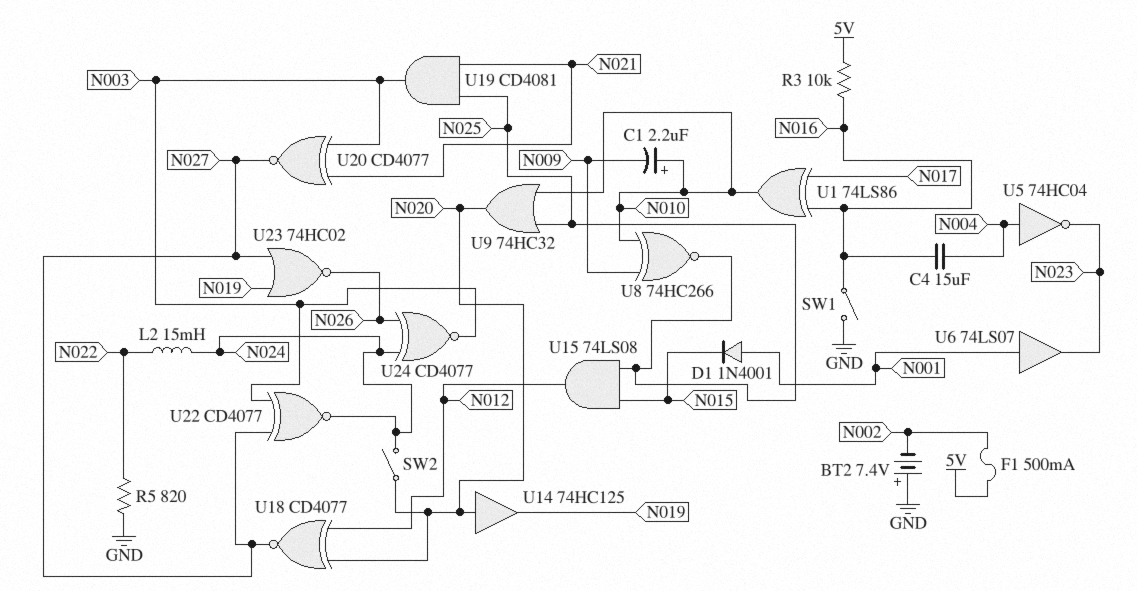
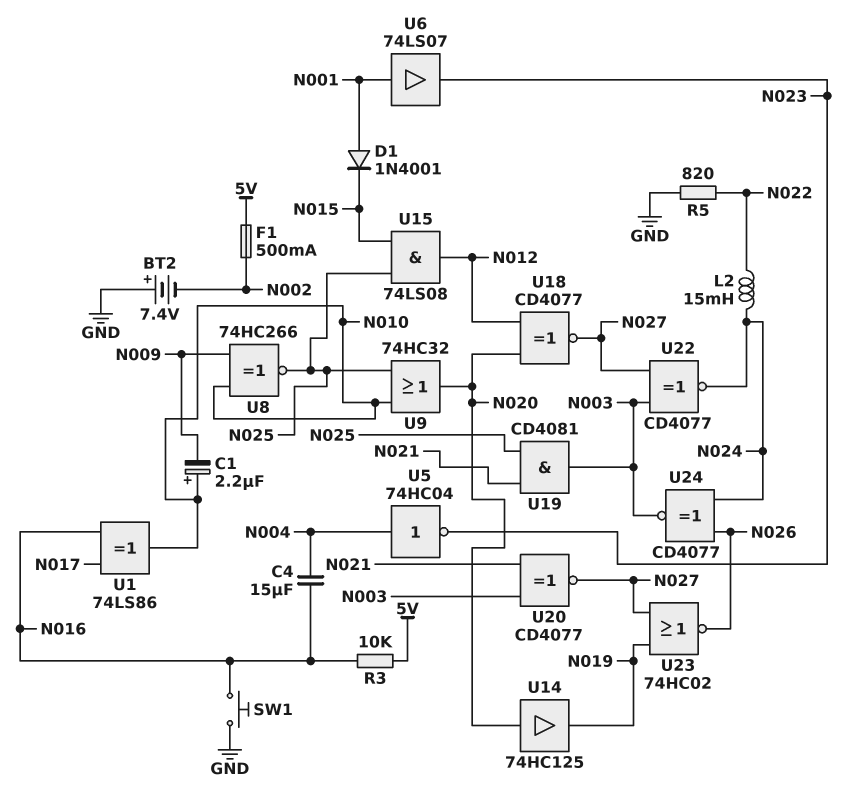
SW1: switch (GND, N016) -> button (GND, N016)
SW2: switch (N020, N024) -> none

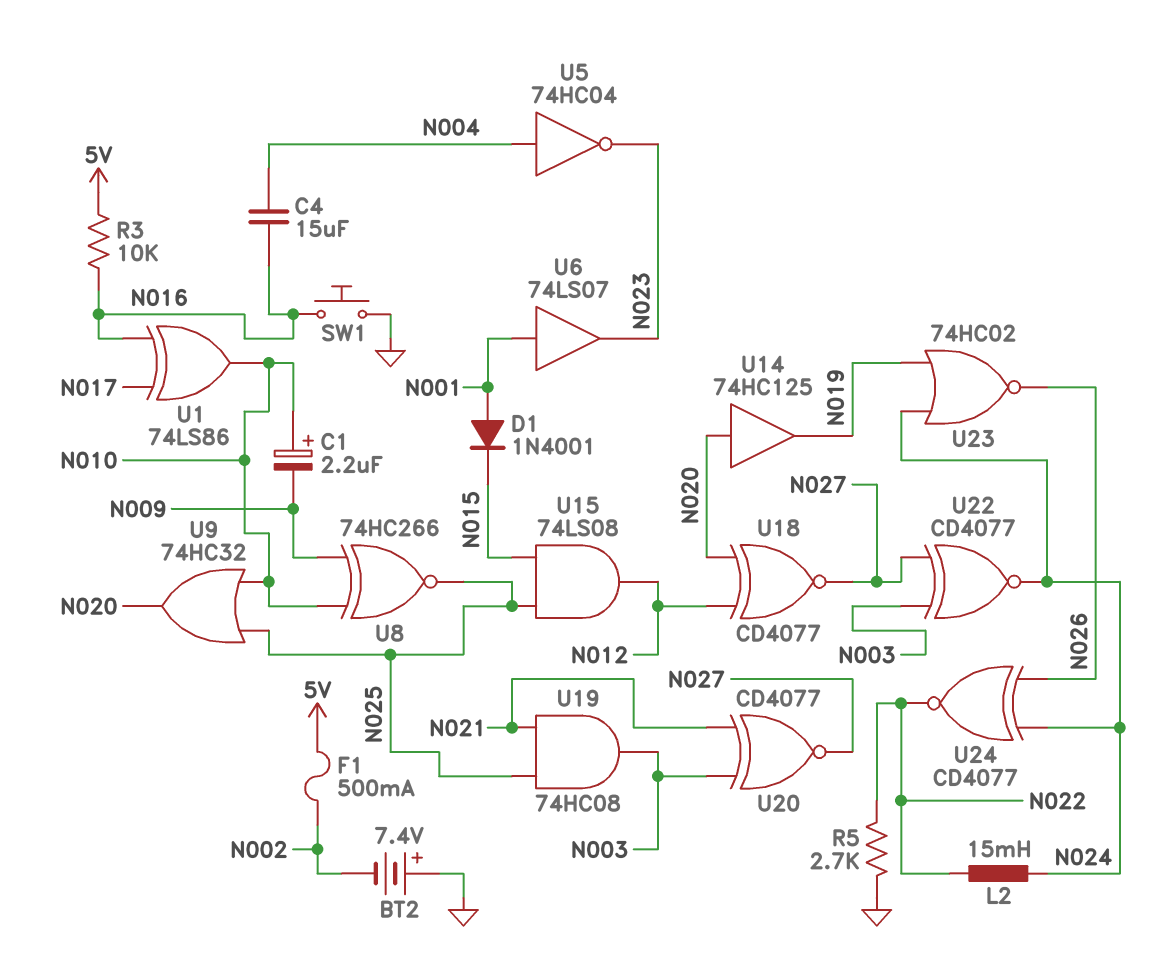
R5: 820 (GND, N022) -> 2.7k (GND, N022)
U19: AND CD4081 (in N021, in N025, out N003) -> AND 74HC08 (in N021, in N025, out N003)
U23: NOR 74HC02 (in N019, in N027, out N026) -> NOR 74HC02 (in N019, in N024, out N026)
U24: XNOR CD4077 (in N024, in N026, out N003) -> XNOR CD4077 (in N024, in N026, out N022)

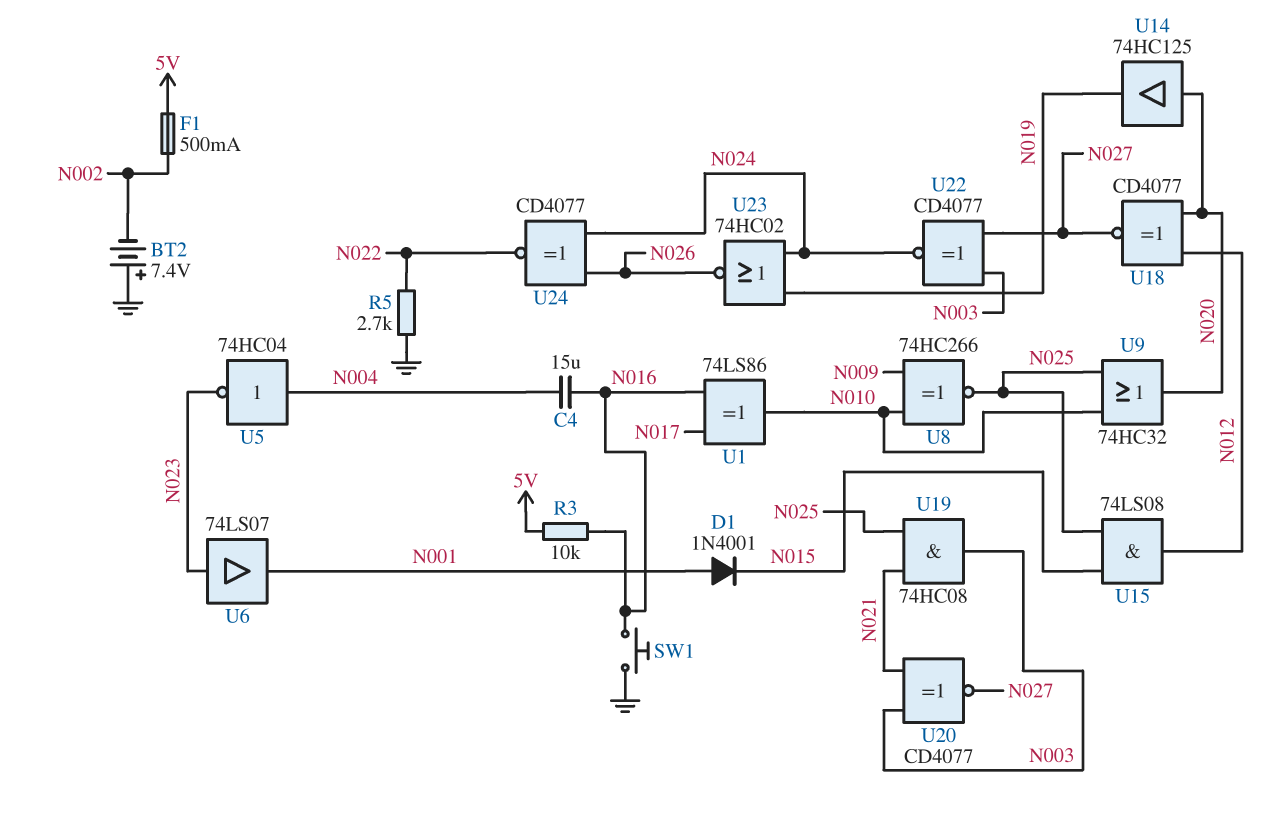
C1: 2.2uF (plus N010, minus N009) -> none
L2: 15mH (N022, N024) -> none
U6: buffer 74LS07 (in N001, out N023) -> buffer 74LS07 (in N023, out N001)

